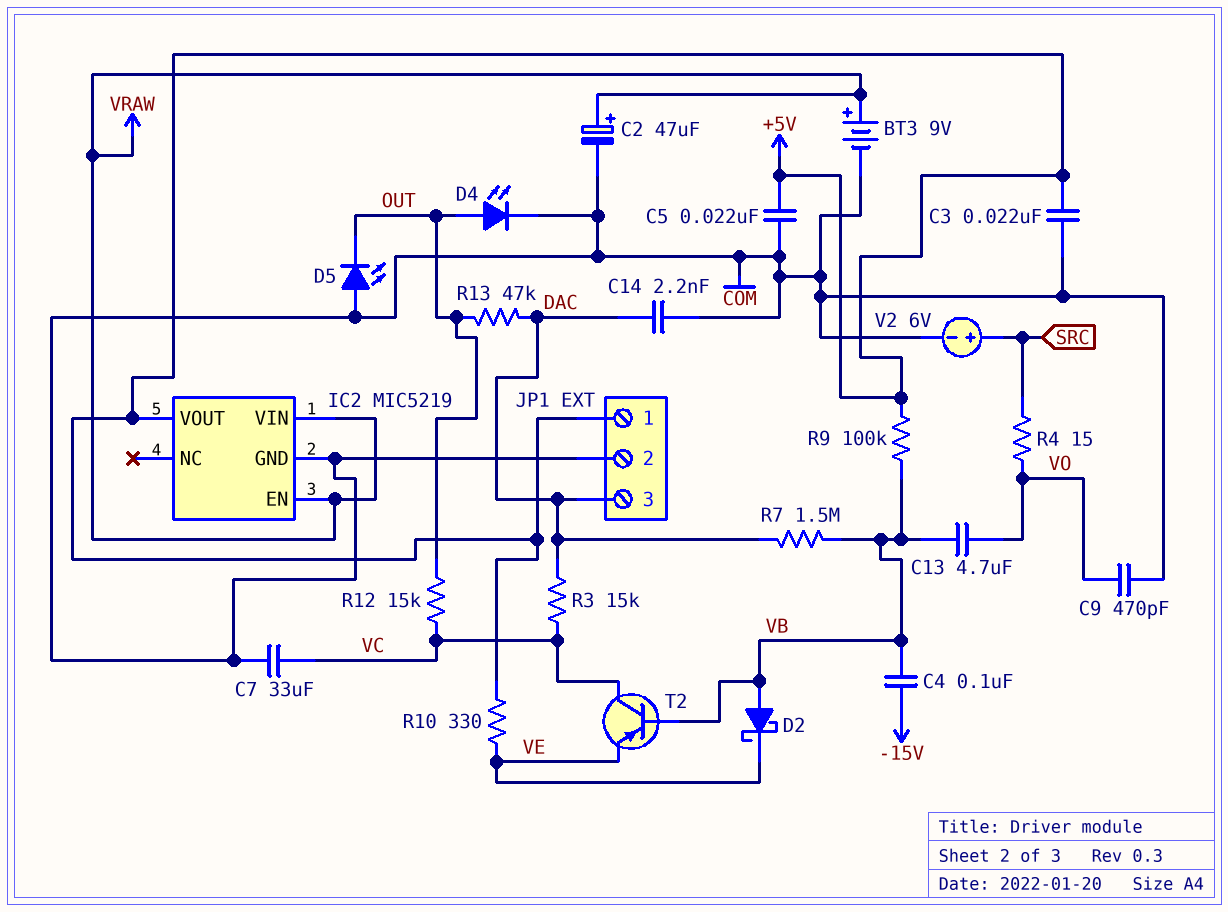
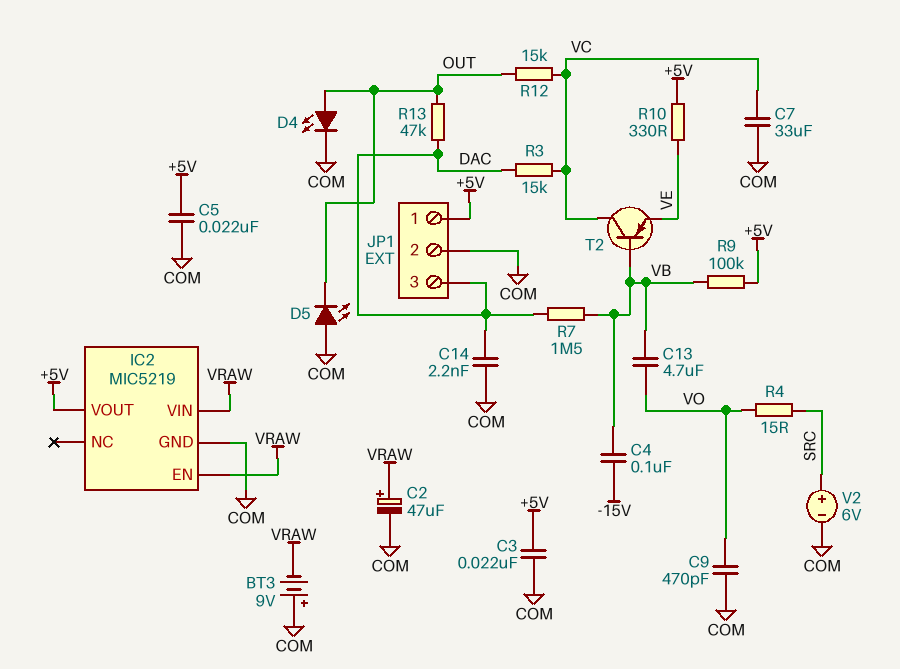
BT3: 9V (plus VRAW, minus COM) -> 9V (plus COM, minus VRAW)
D2: schottky (A VB, K VE) -> none

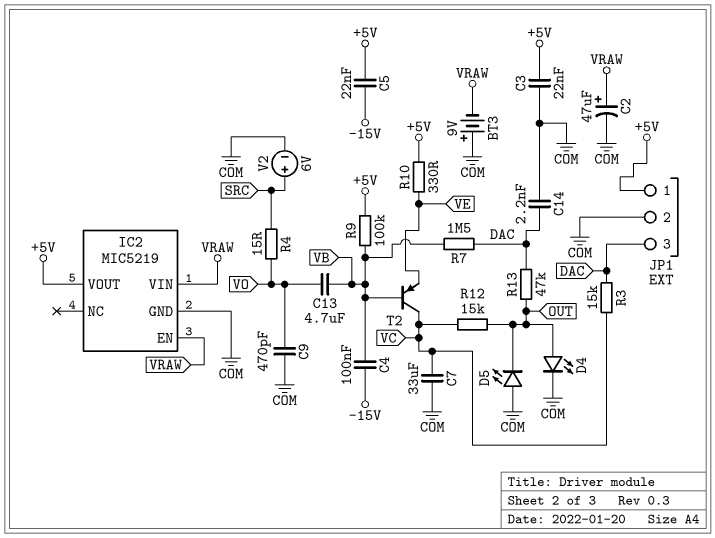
C5: 22nF (+5V, COM) -> 22nF (+5V, -15V)

